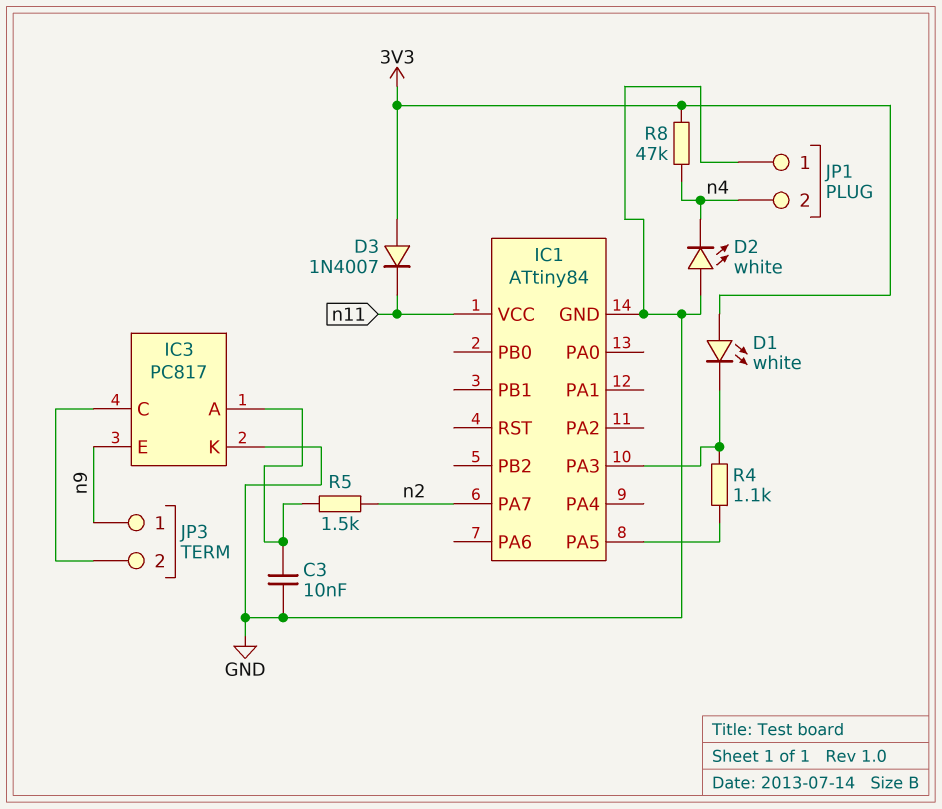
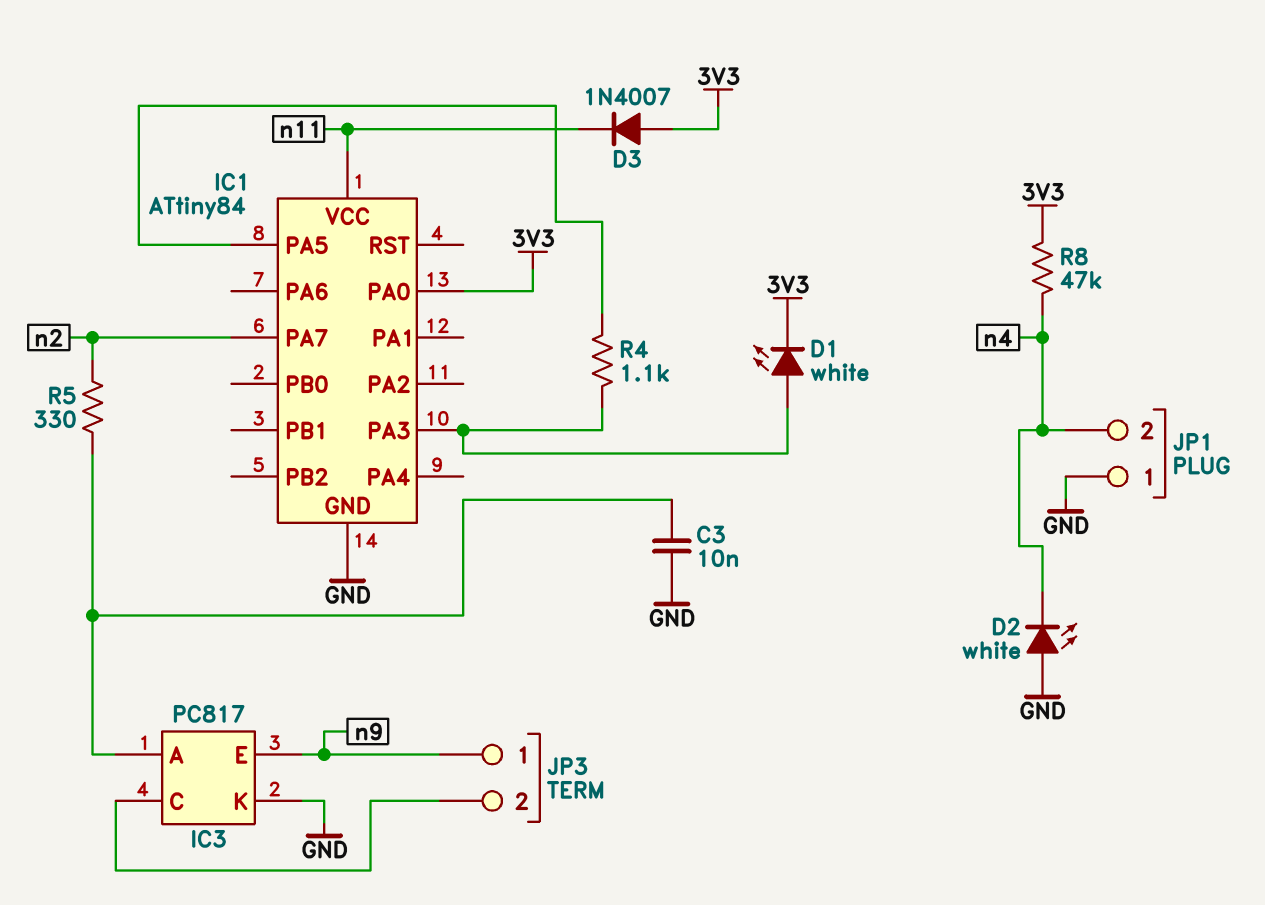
D1: LED white (A 3V3, K IC1/PA3) -> LED white (A IC1/PA3, K 3V3)
IC1 pin PA0: none -> 3V3
R5: 1.5k (IC3/A, n2) -> 330 (IC3/A, n2)

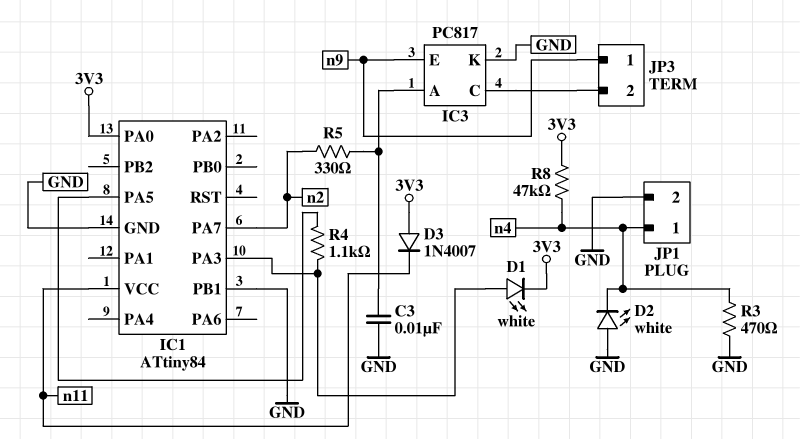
IC1 pin PB1: none -> GND
JP1 pin 1: GND -> n4
JP1 pin 2: n4 -> GND
R3: none -> 470 (GND, n4)

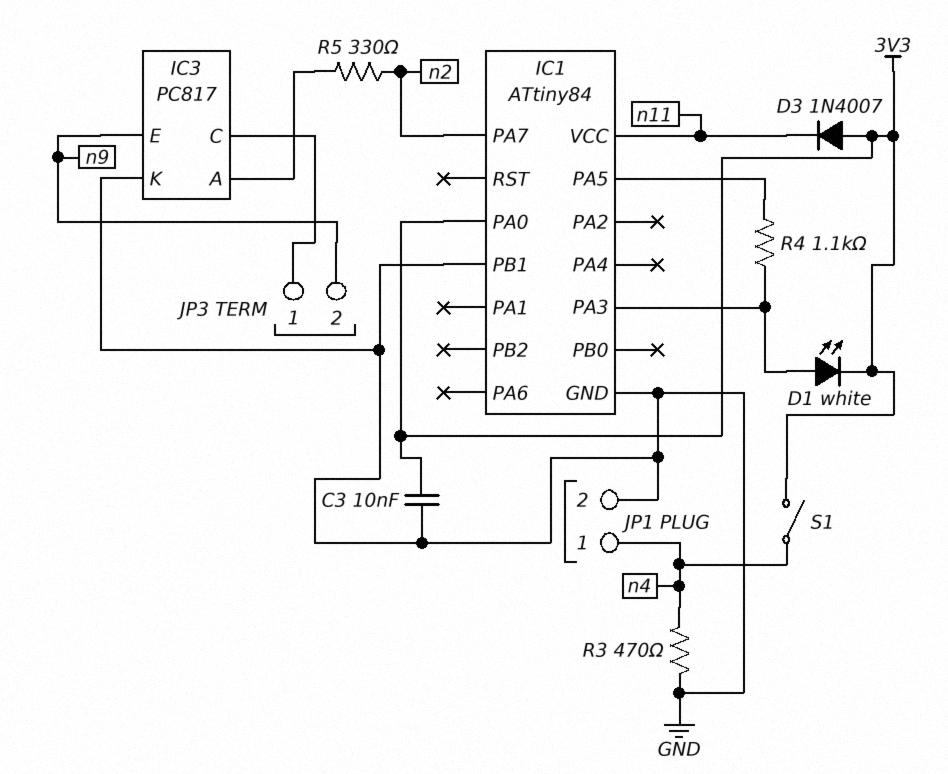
C3: 10nF (GND, IC3/A) -> 10nF (3V3, GND)
D2: LED white (A GND, K n4) -> none
JP3 pin 1: n9 -> IC3/C
JP3 pin 2: IC3/C -> n9
R8: 47k (3V3, n4) -> none
S1: none -> switch (3V3, n4)

